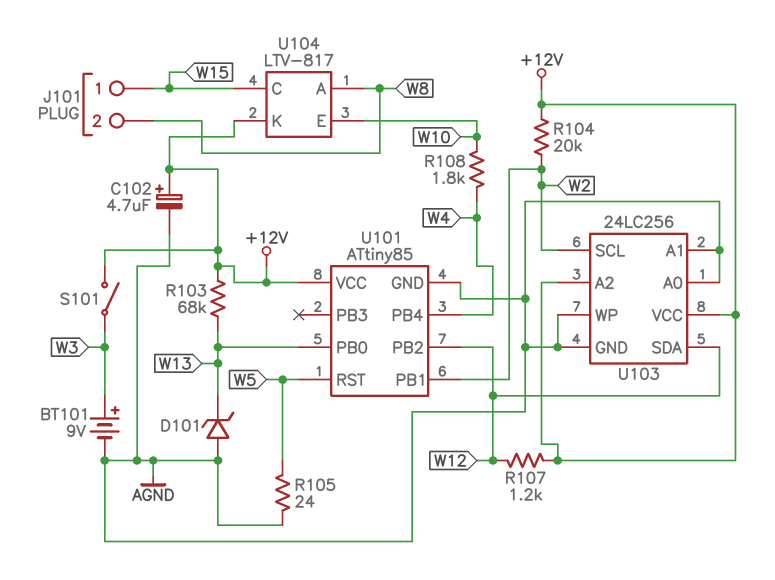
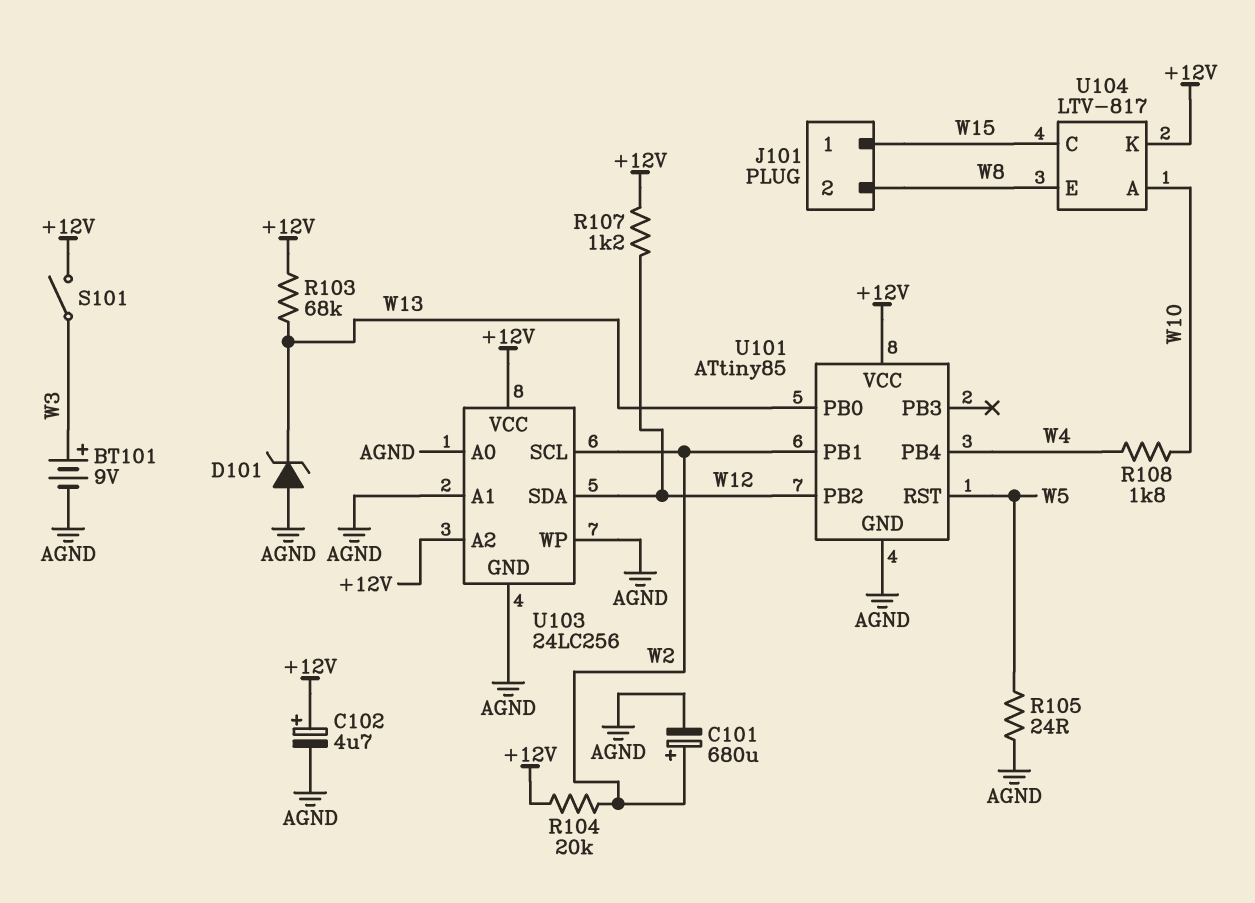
C101: none -> 680uF (plus W2, minus AGND)
U104 pin A: W8 -> W10
U104 pin E: W10 -> W8

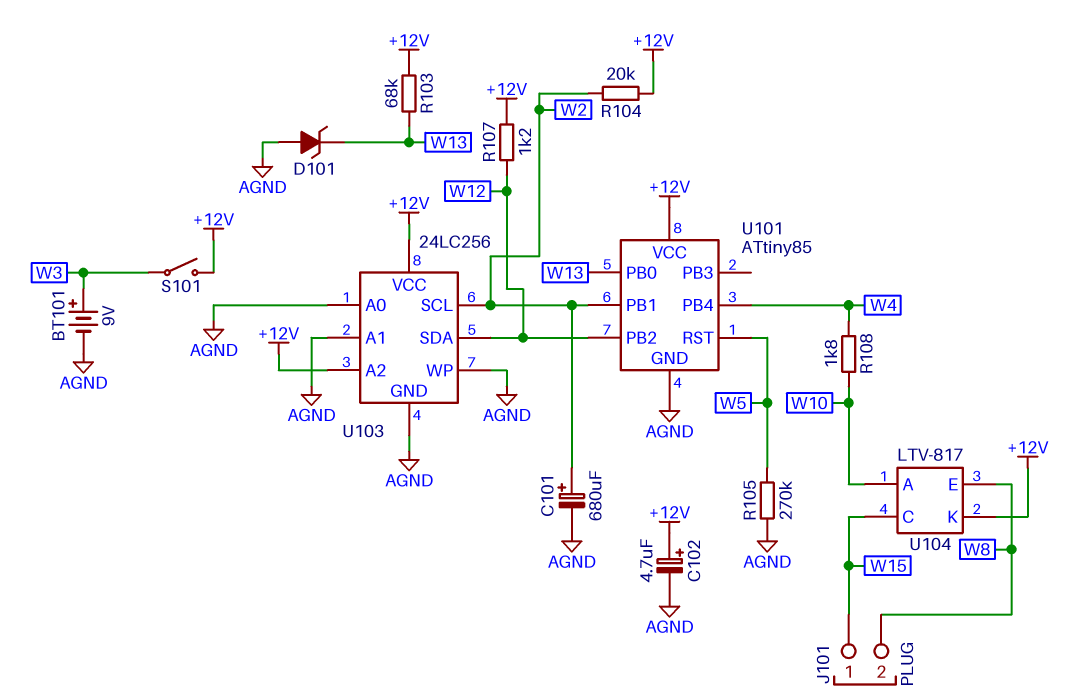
R105: 24 (AGND, W5) -> 270k (AGND, W5)

